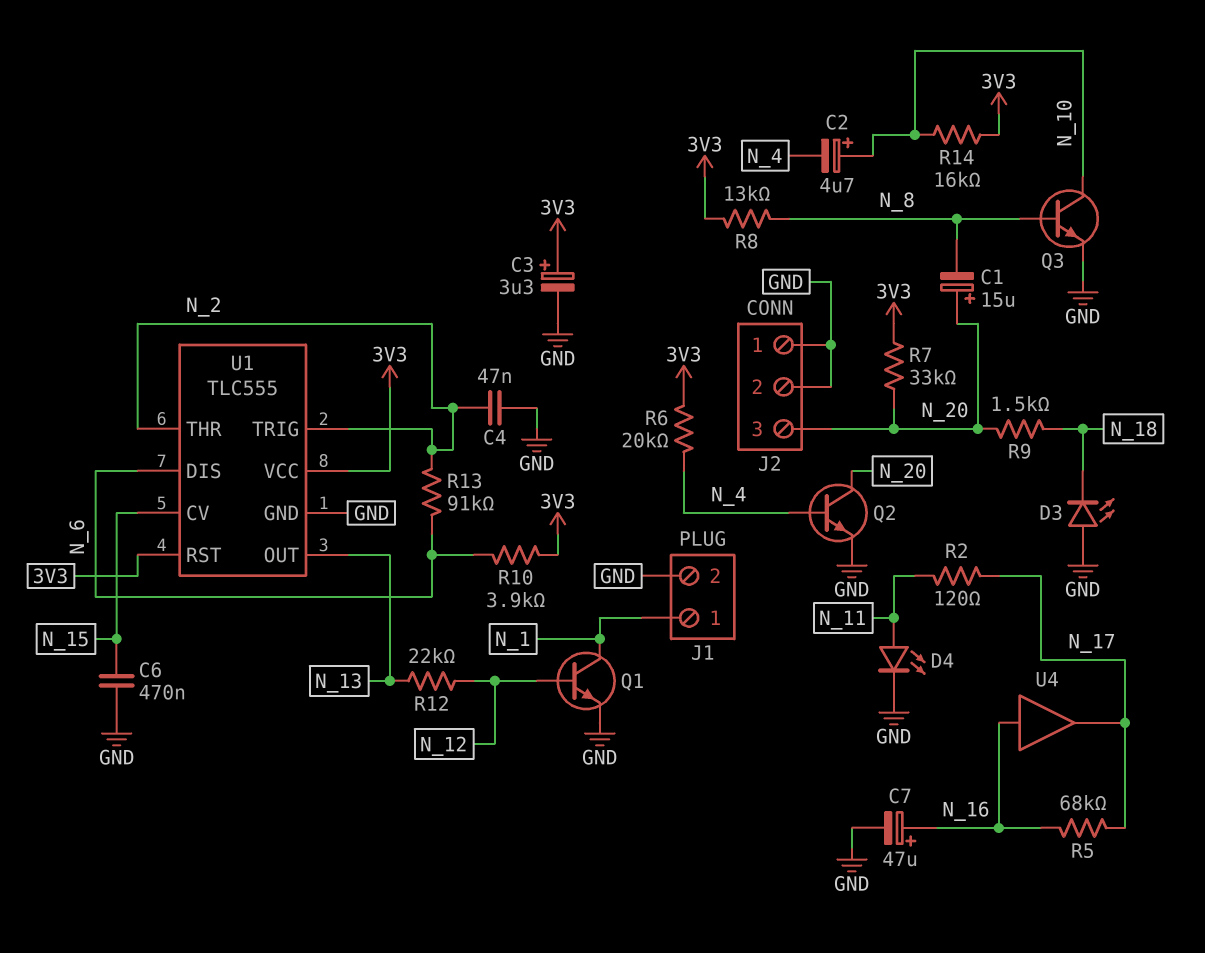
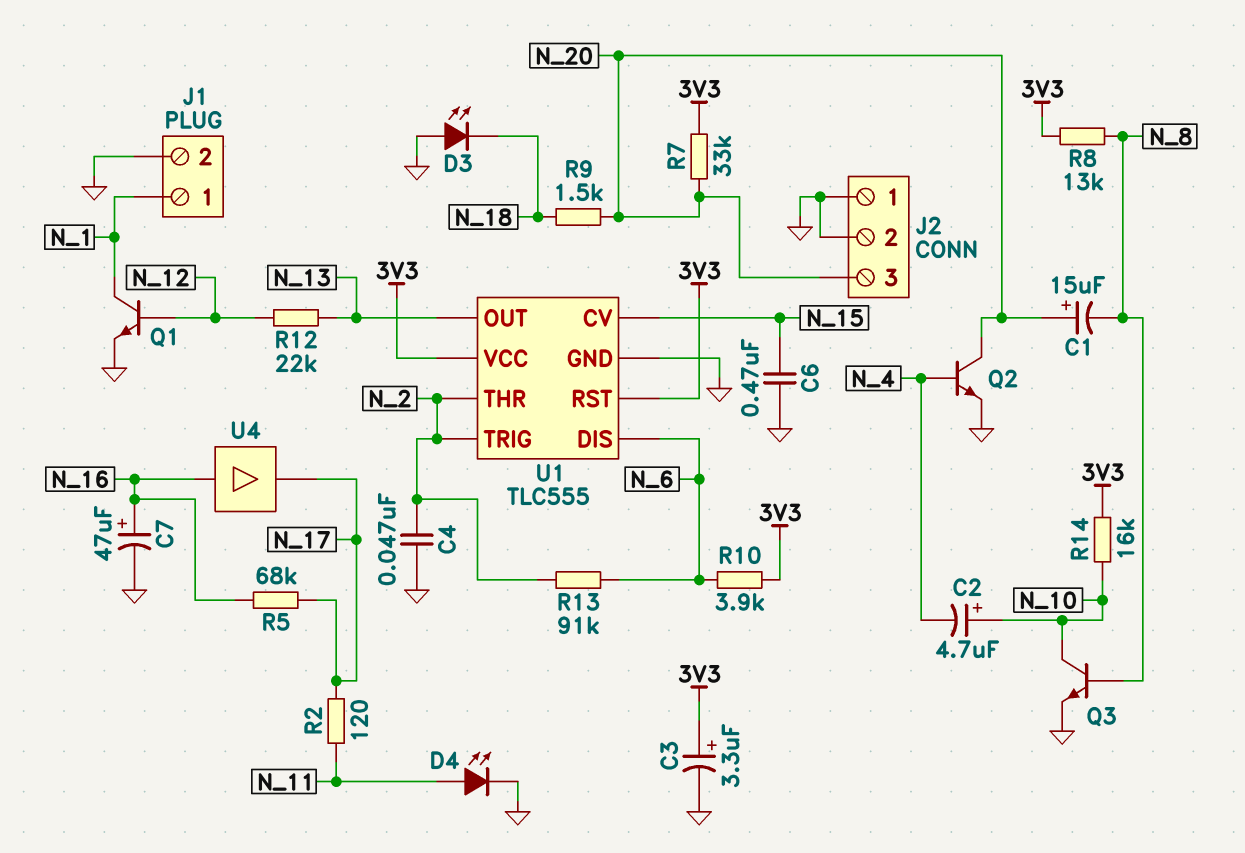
R6: 20k (3V3, N_4) -> none

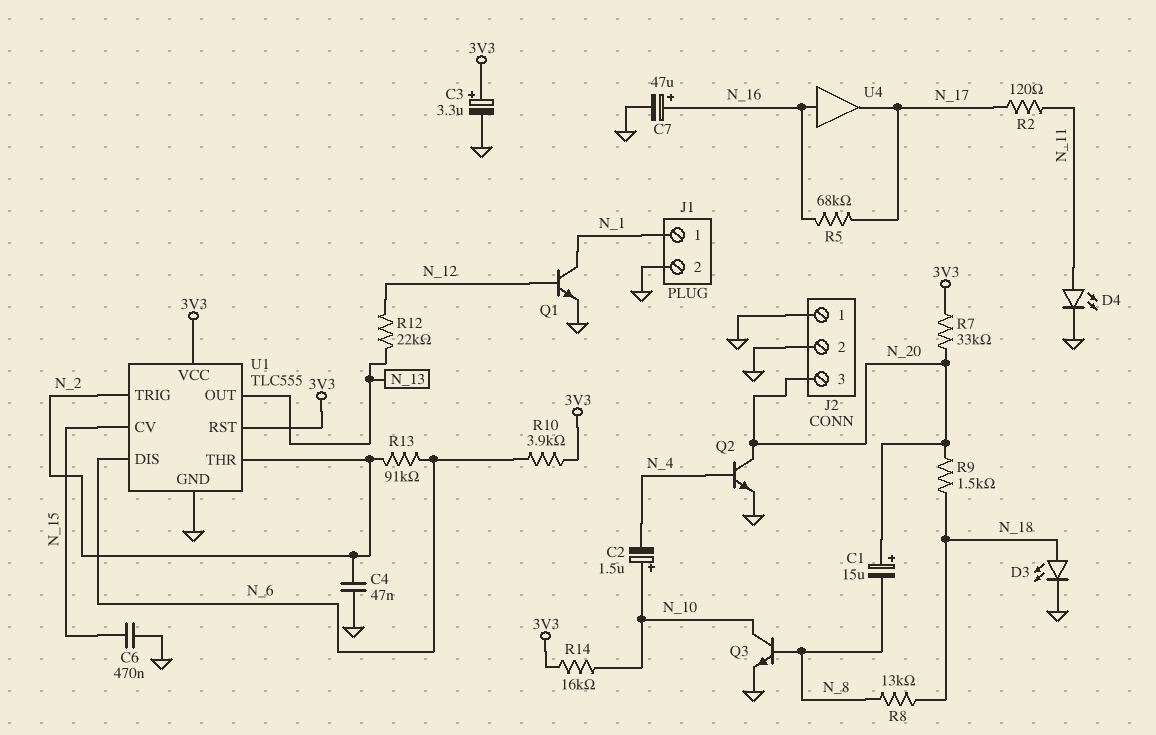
C2: 4.7uF (plus N_10, minus N_4) -> 1.5uF (plus N_10, minus N_4)
D3: LED (A GND, K N_18) -> LED (A N_18, K GND)
R8: 13k (3V3, N_8) -> 13k (N_8, N_18)

